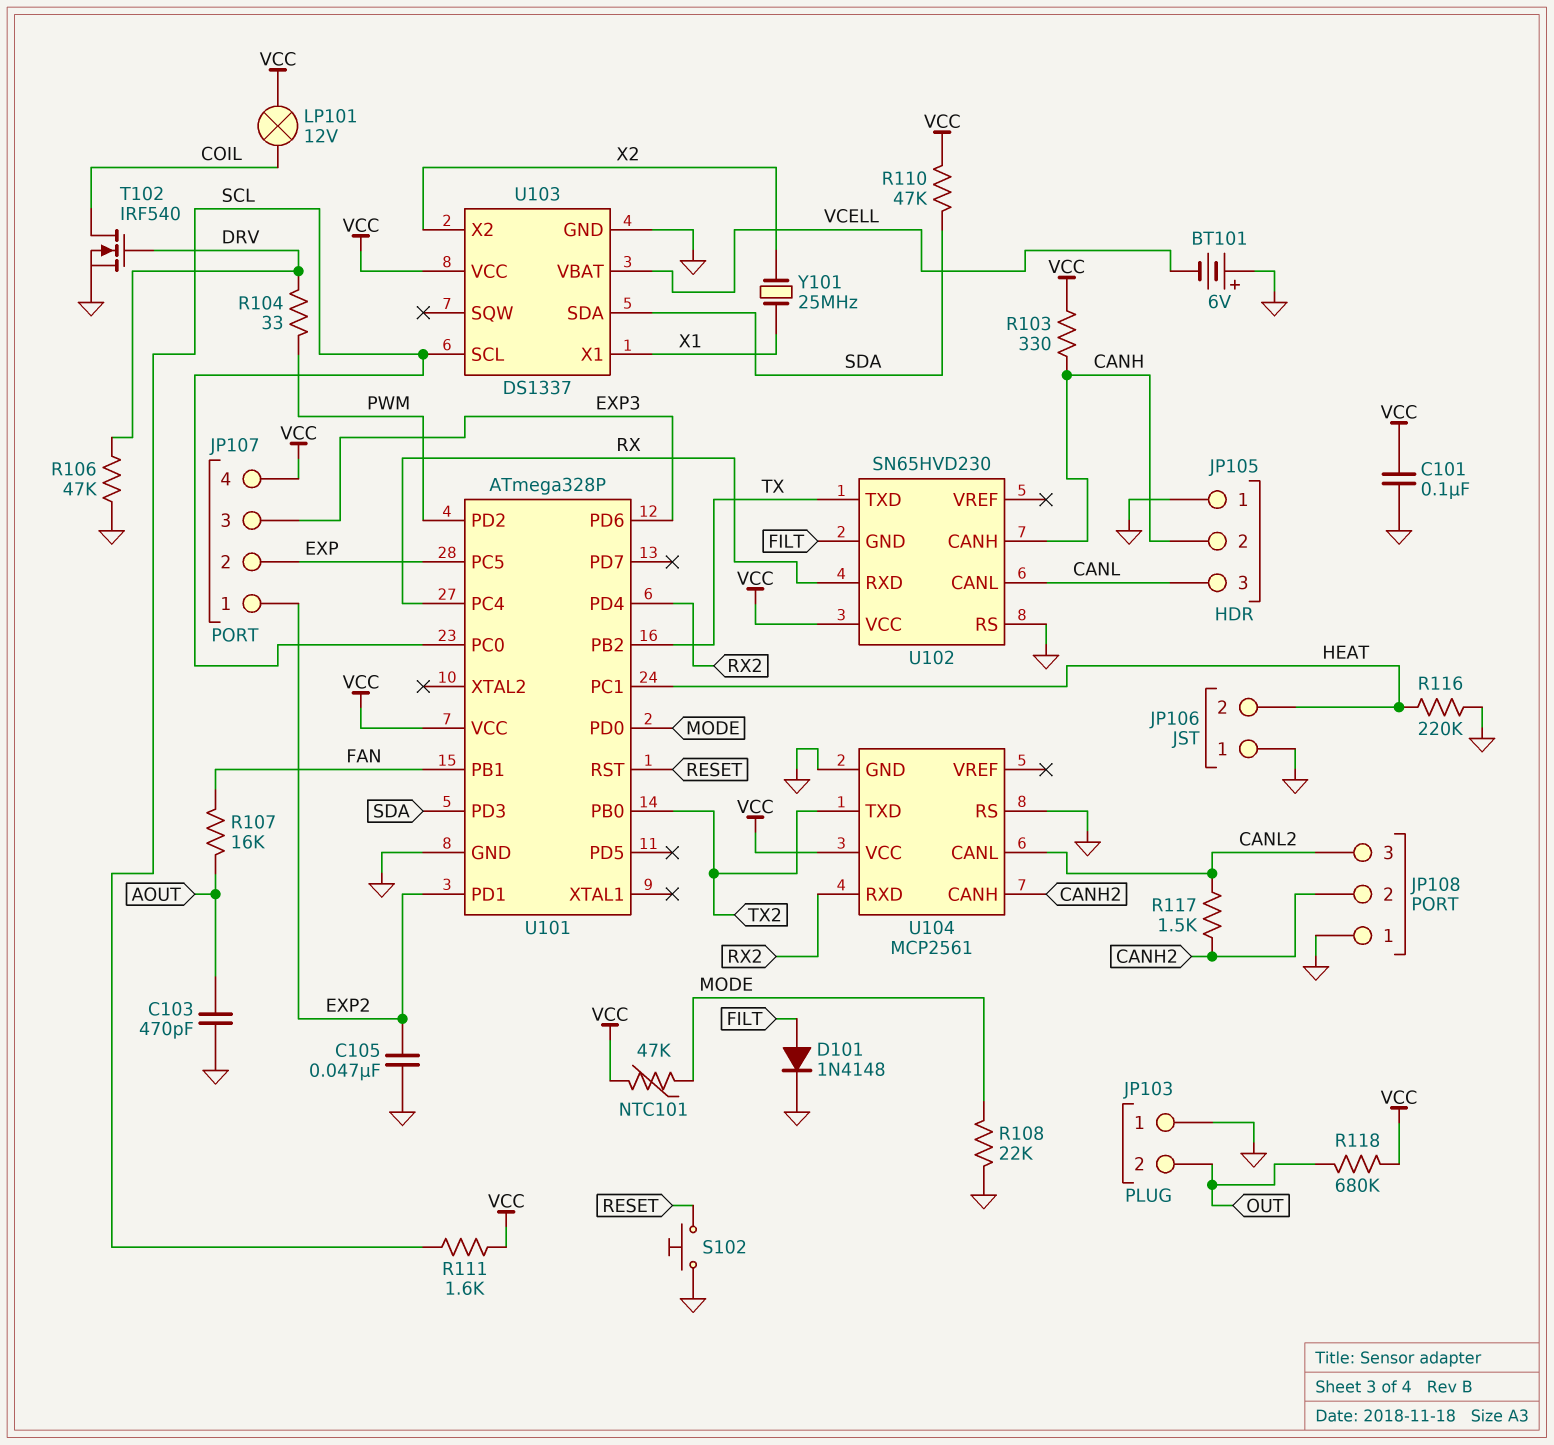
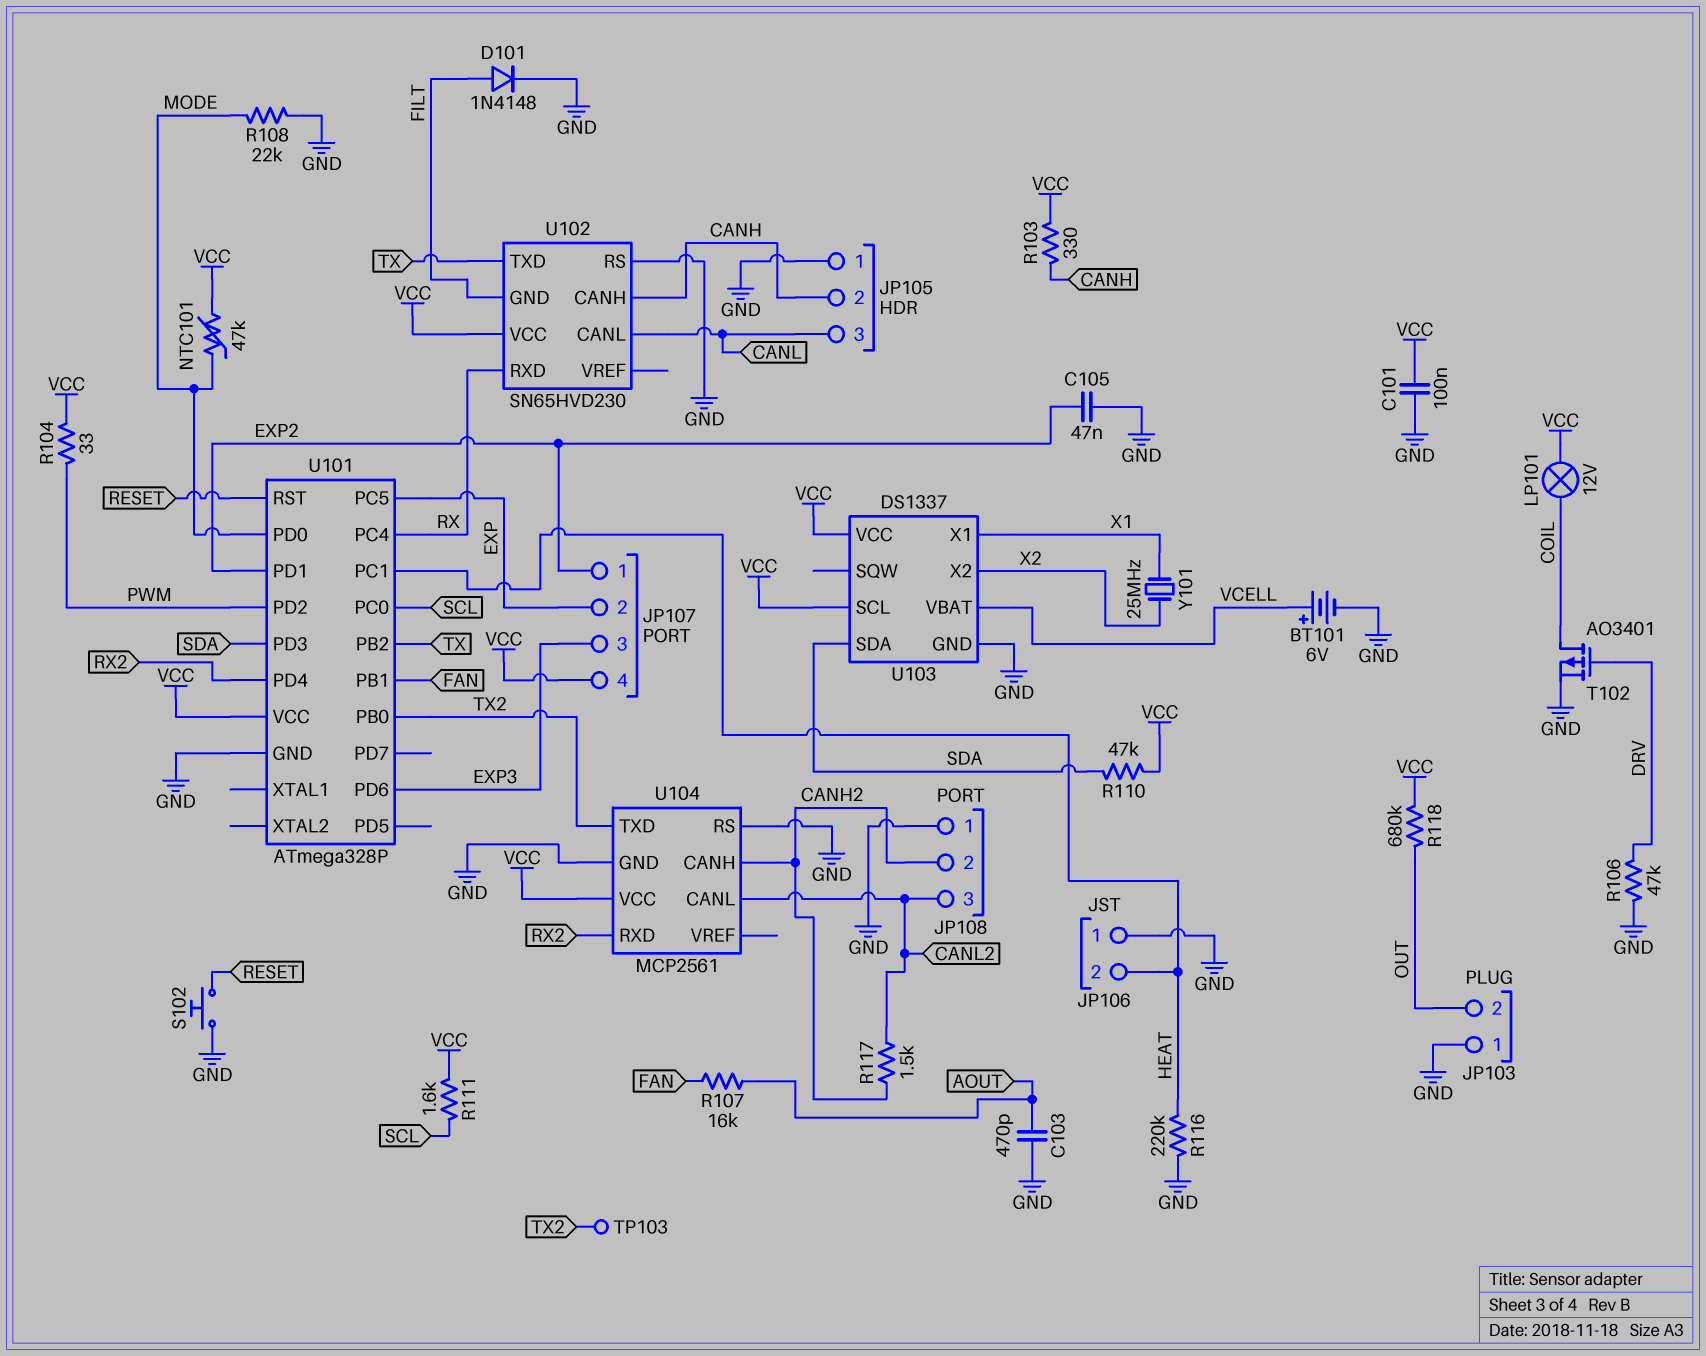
BT101: 6V (plus GND, minus VCELL) -> 6V (plus VCELL, minus GND)
R104: 33 (DRV, PWM) -> 33 (PWM, VCC)
T102: NMOS IRF540 (G DRV, D COIL, S GND) -> PMOS AO3401 (G DRV, D COIL, S GND)
TP103: none -> test point (TX2)
U103 pin SCL: SCL -> VCC

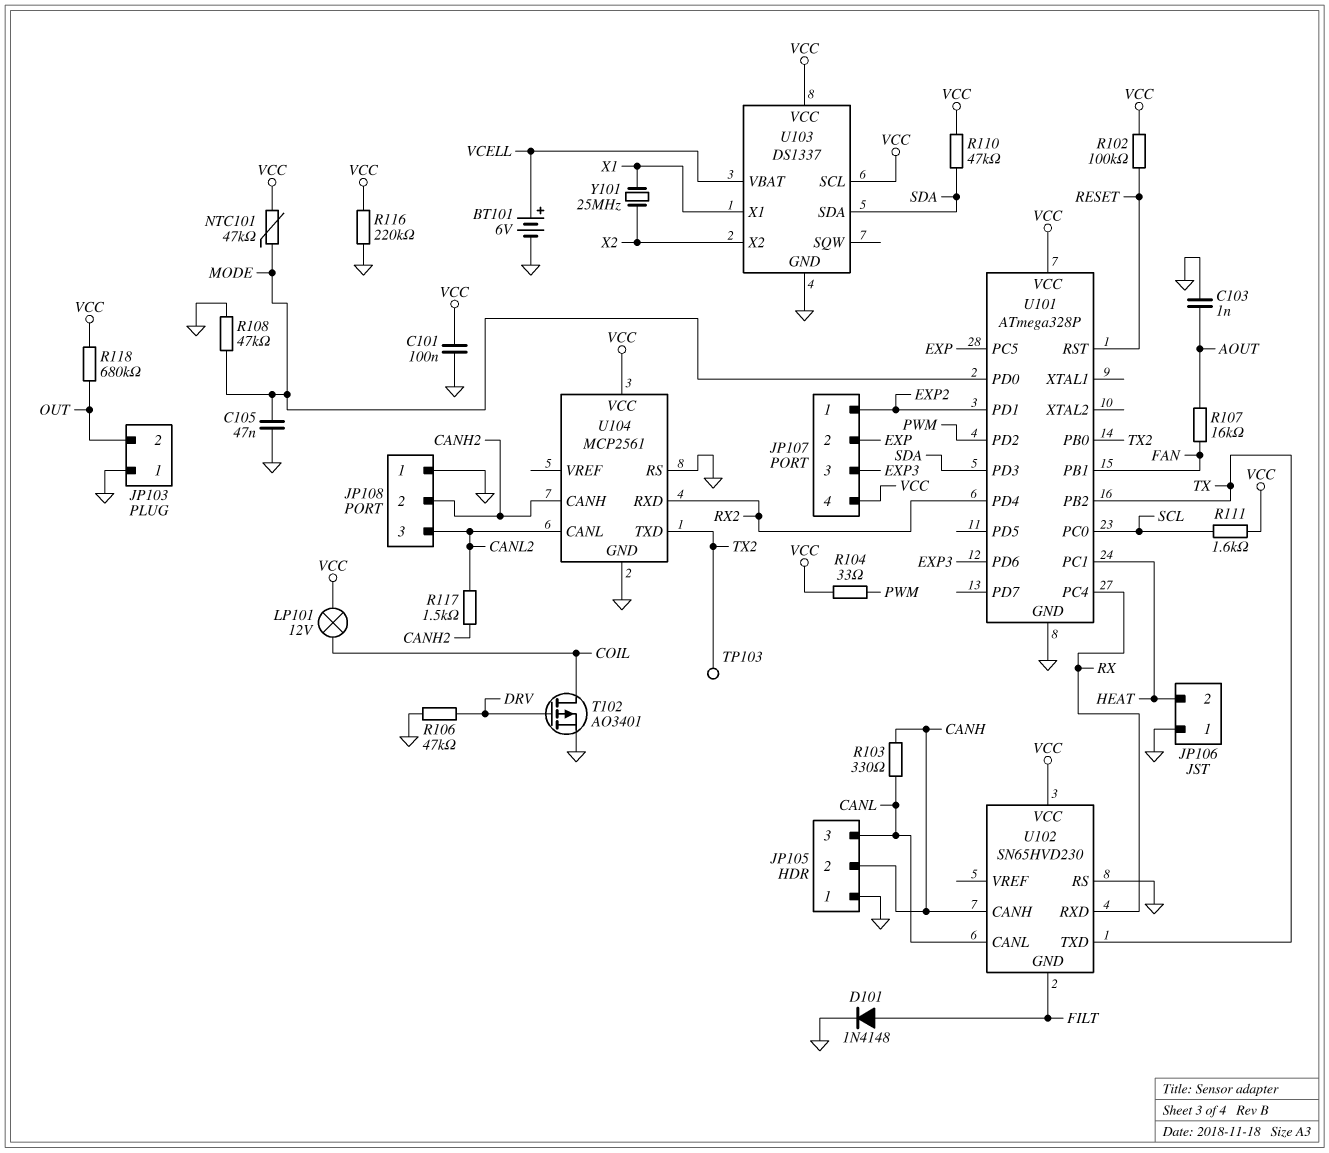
C103: 470pF (AOUT, GND) -> 1nF (AOUT, GND)
C105: 47nF (EXP2, GND) -> 47nF (GND, MODE)
R102: none -> 100k (RESET, VCC)
R103: 330 (CANH, VCC) -> 330 (CANH, CANL)
R108: 22k (GND, MODE) -> 47k (GND, MODE)
R116: 220k (GND, HEAT) -> 220k (GND, VCC)
S102: button (GND, RESET) -> none

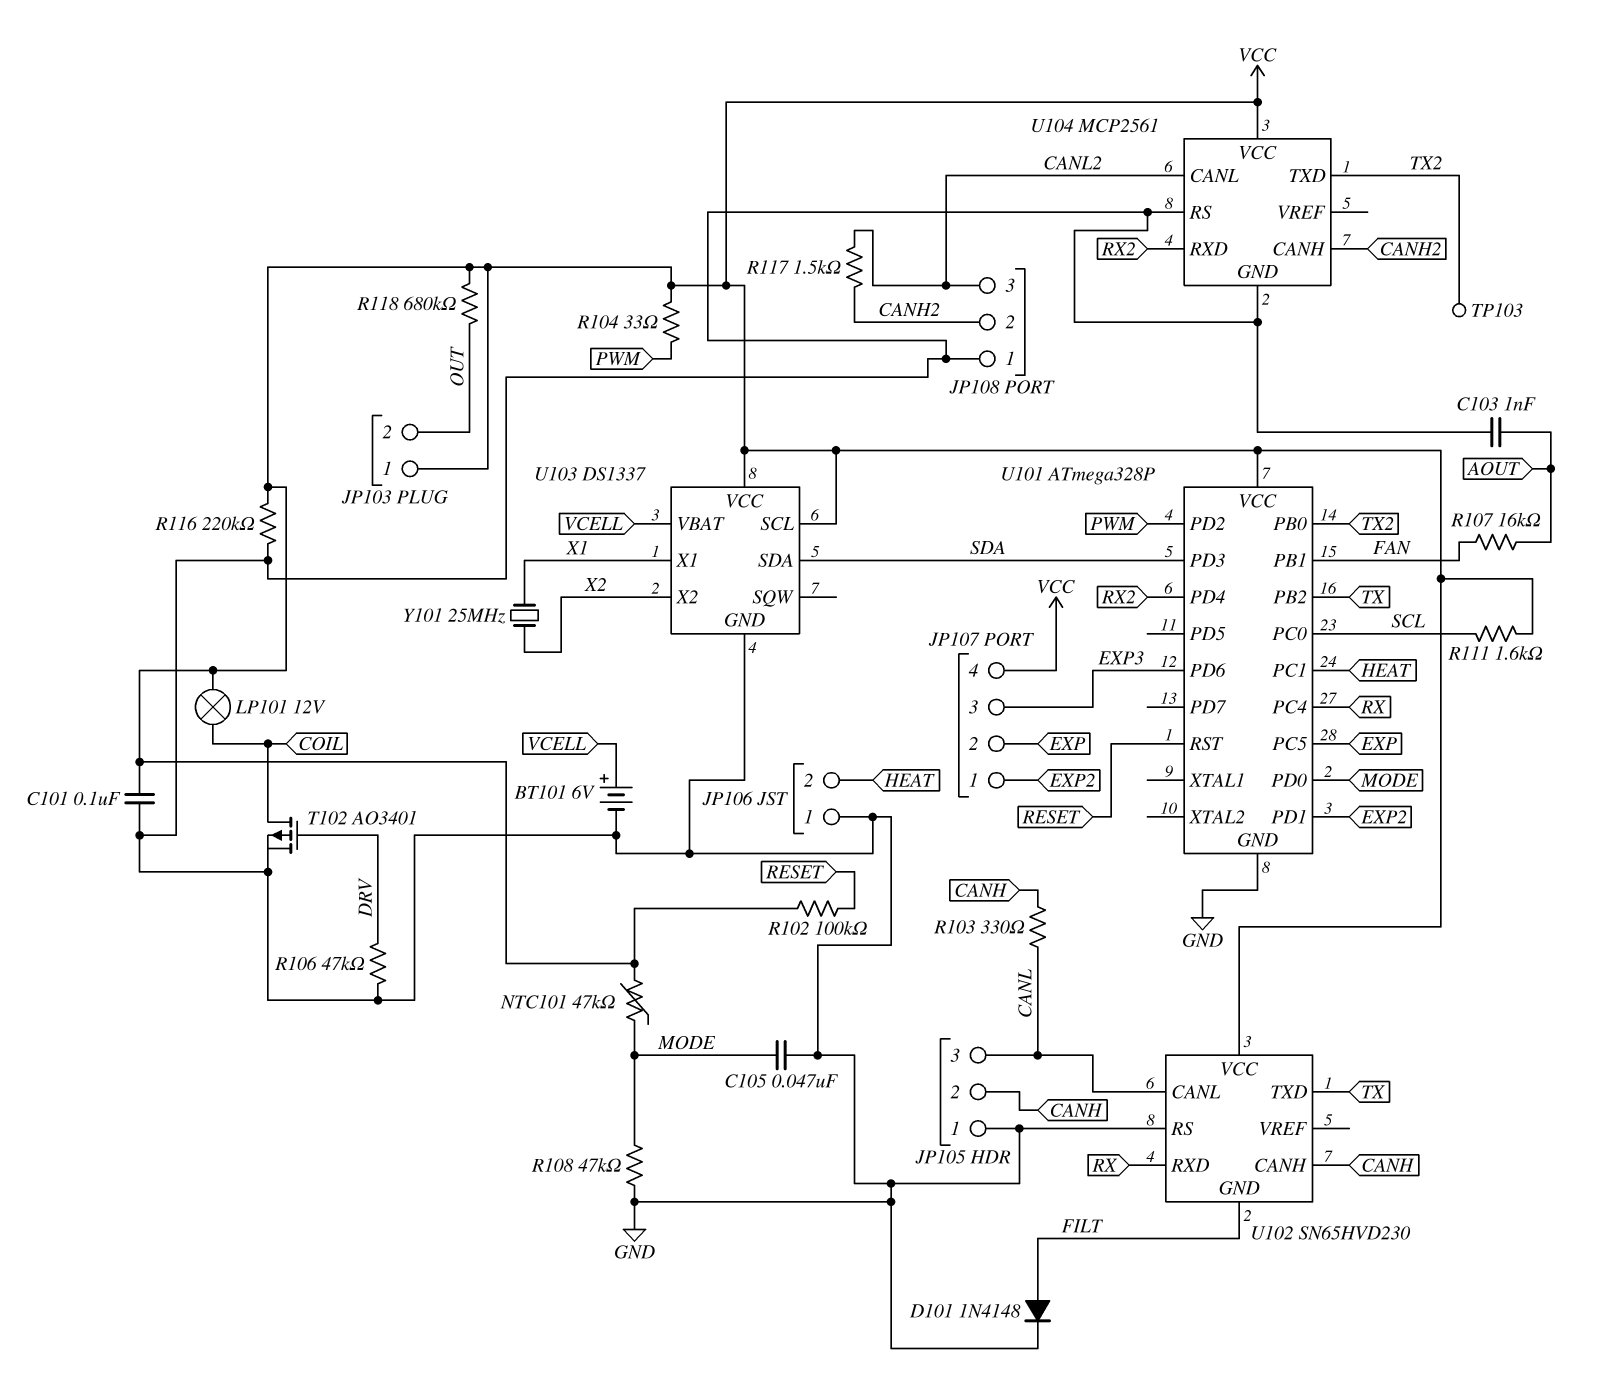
JP103 pin 1: GND -> VCC
R110: 47k (SDA, VCC) -> none

